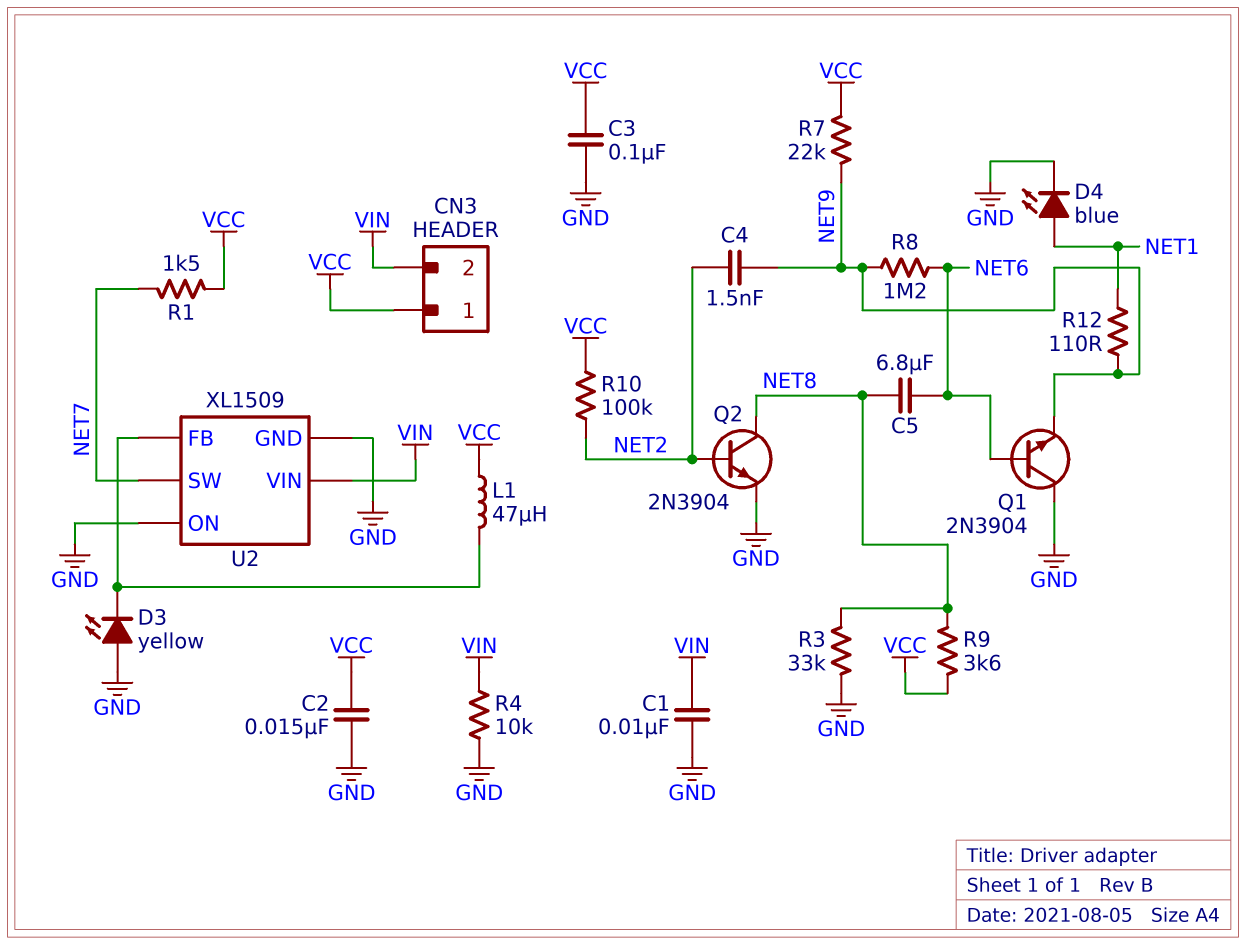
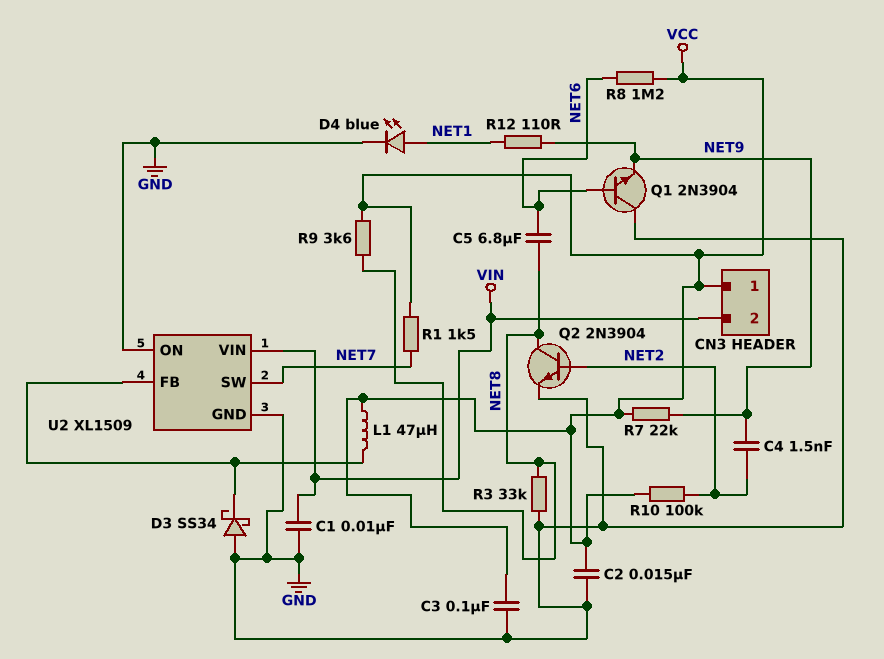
D3: LED yellow (A GND, K U2/FB) -> schottky SS34 (A GND, K U2/FB)
R4: 10k (GND, VIN) -> none
R8: 1.2M (NET6, NET9) -> 1.2M (NET6, VCC)

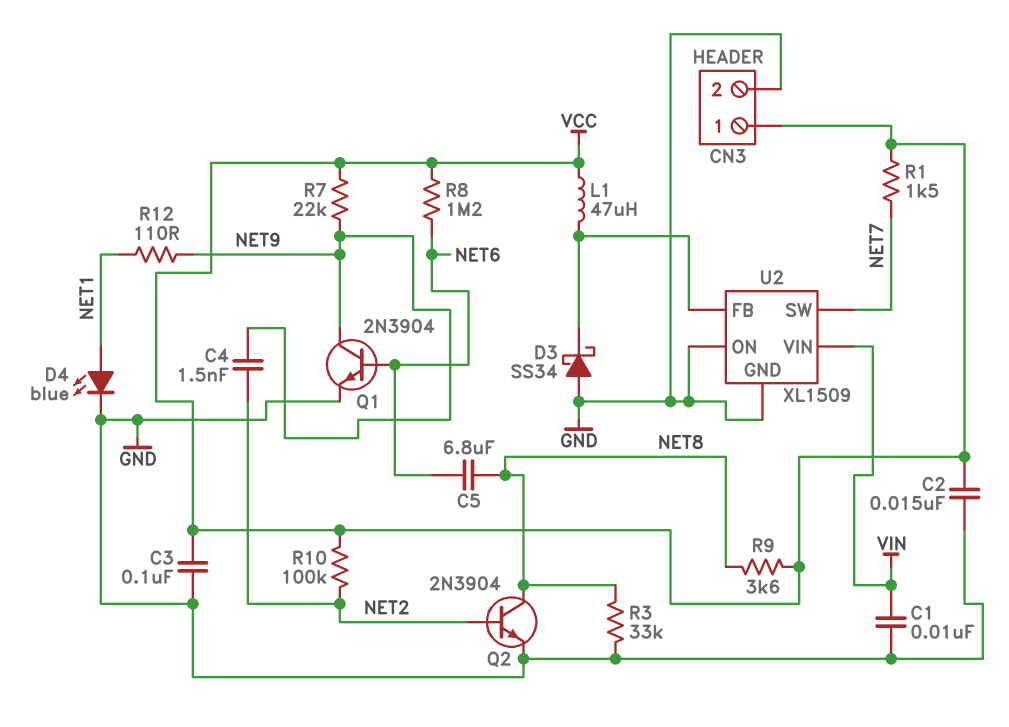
CN3 pin 2: VIN -> GND
Q1: NPN 2N3904 (B NET6, C GND, E NET9) -> NPN 2N3904 (B NET6, C NET9, E GND)

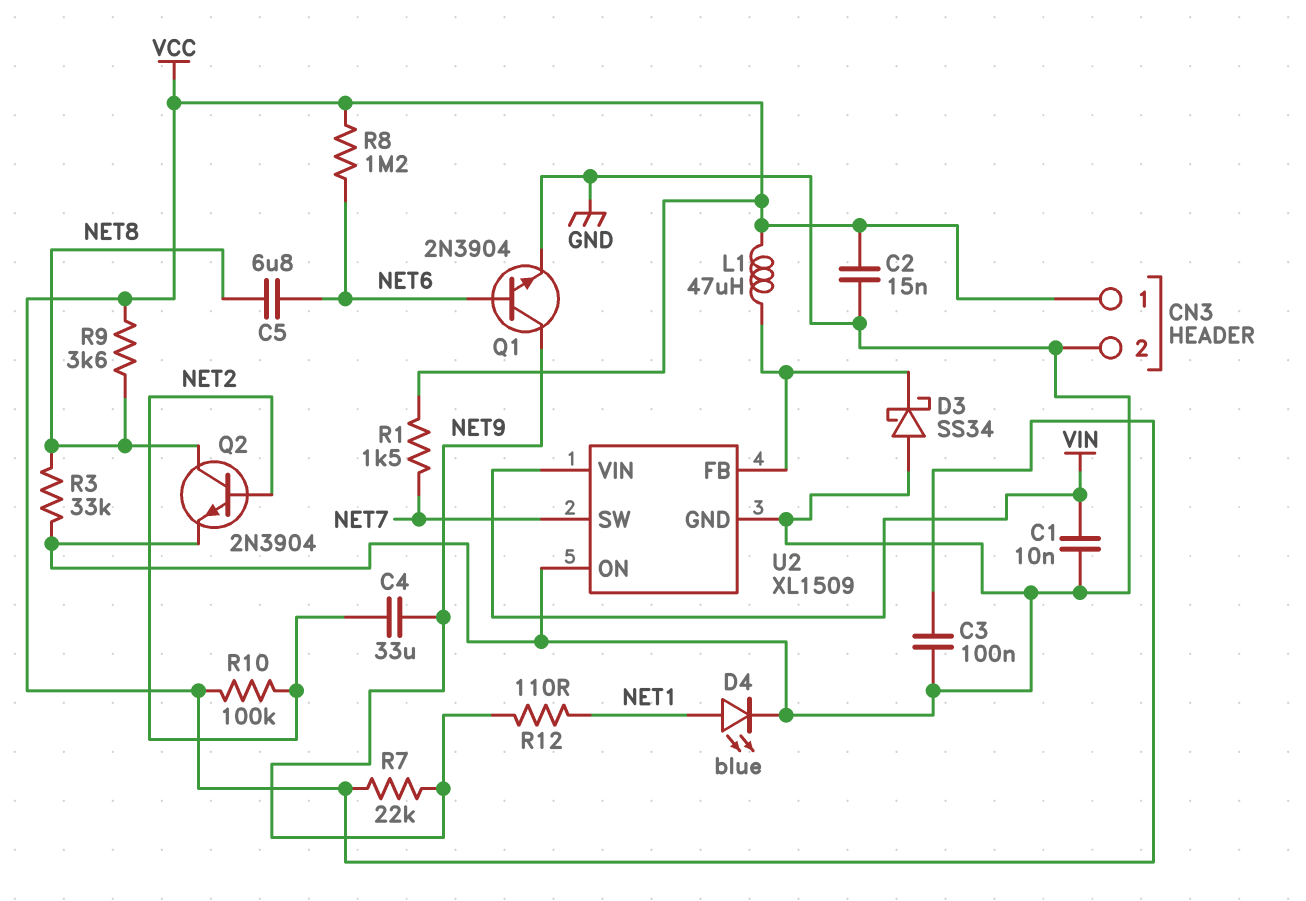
C4: 1.5nF (NET2, NET9) -> 33uF (NET2, NET9)

